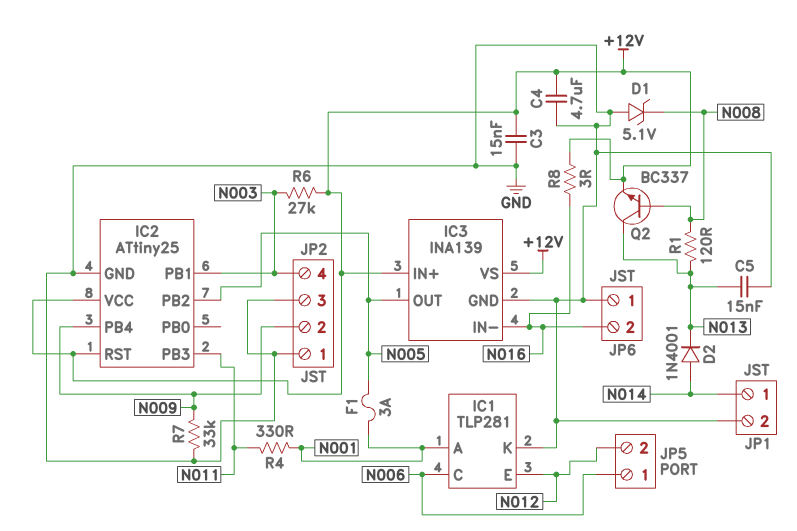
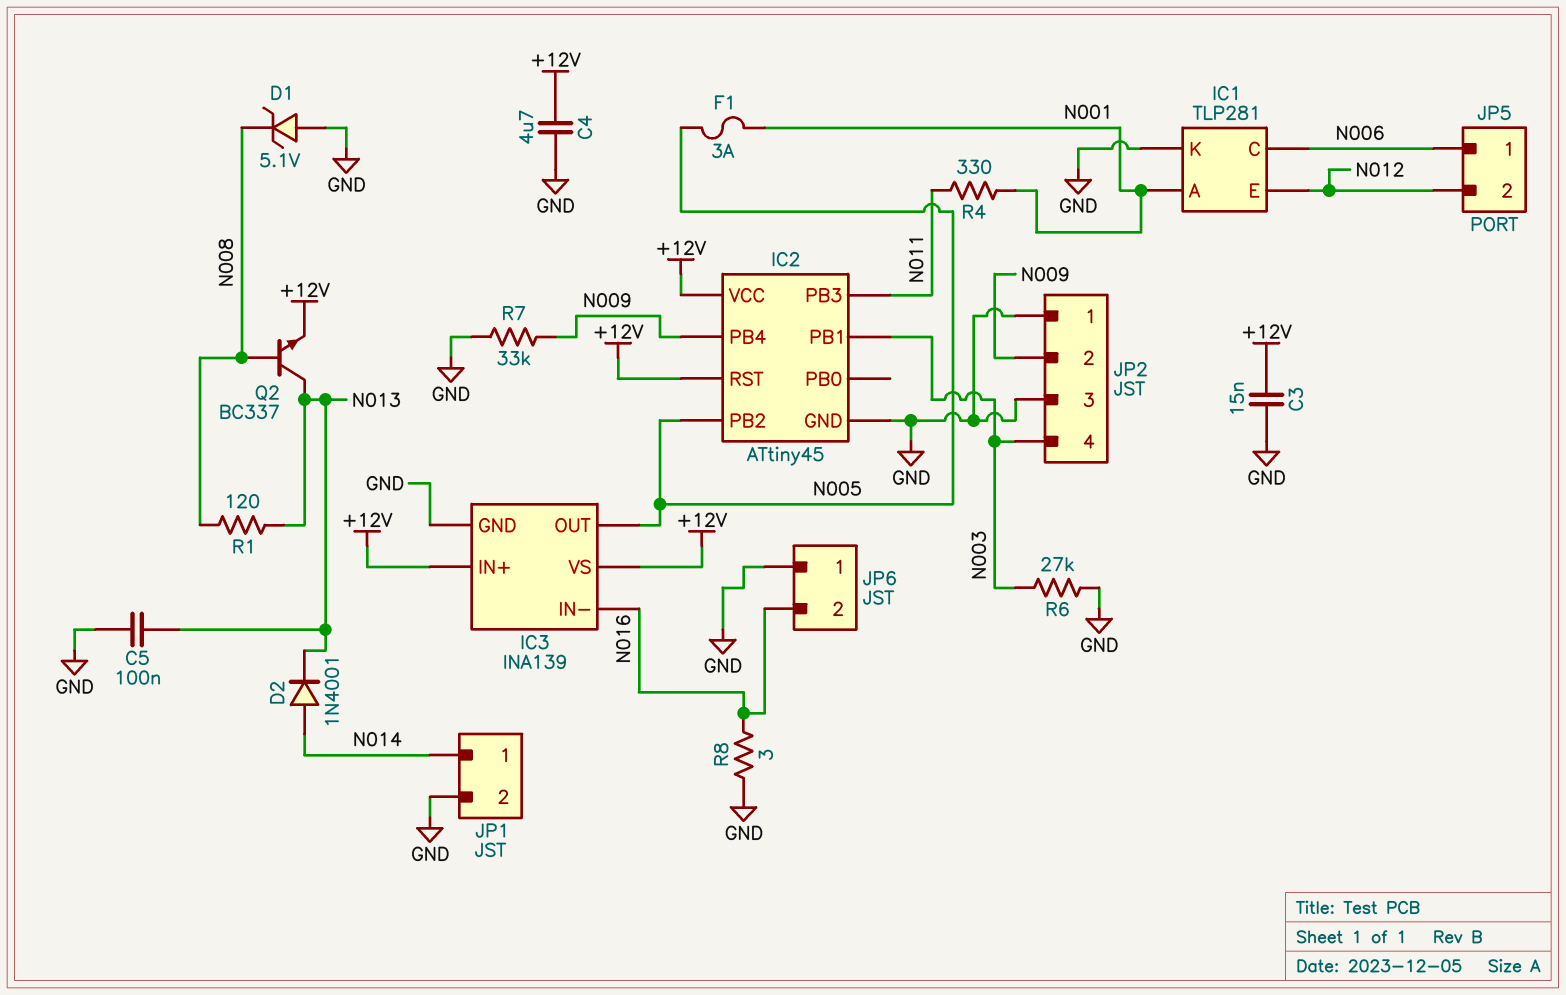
C5: 15nF (GND, N013) -> 100nF (GND, N013)
IC2: ATtiny25 -> ATtiny45
R6: 27k (+12V, N003) -> 27k (GND, N003)
R8: 3 (+12V, N016) -> 3 (GND, N016)

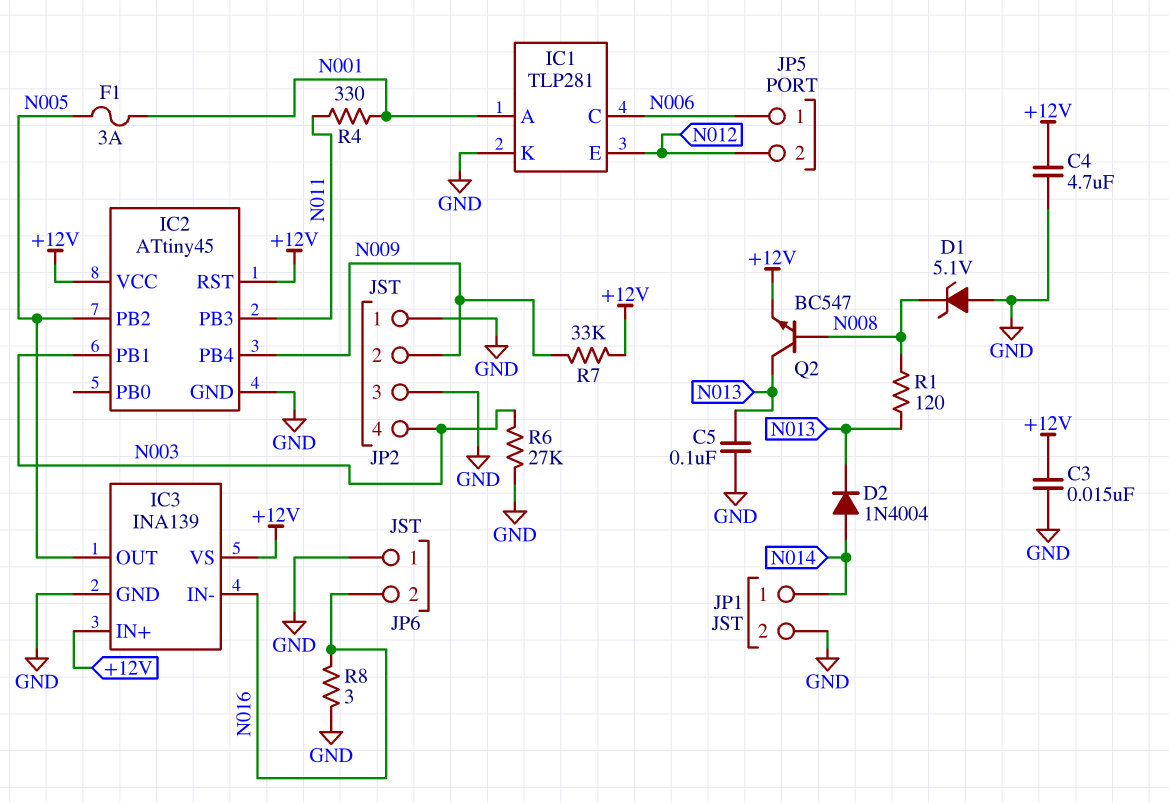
D2: diode 1N4001 (A N014, K N013) -> diode 1N4004 (A N014, K N013)
Q2: NPN BC337 (B N008, C N013, E +12V) -> NPN BC547 (B N008, C N013, E +12V)
R7: 33k (GND, N009) -> 33k (+12V, N009)

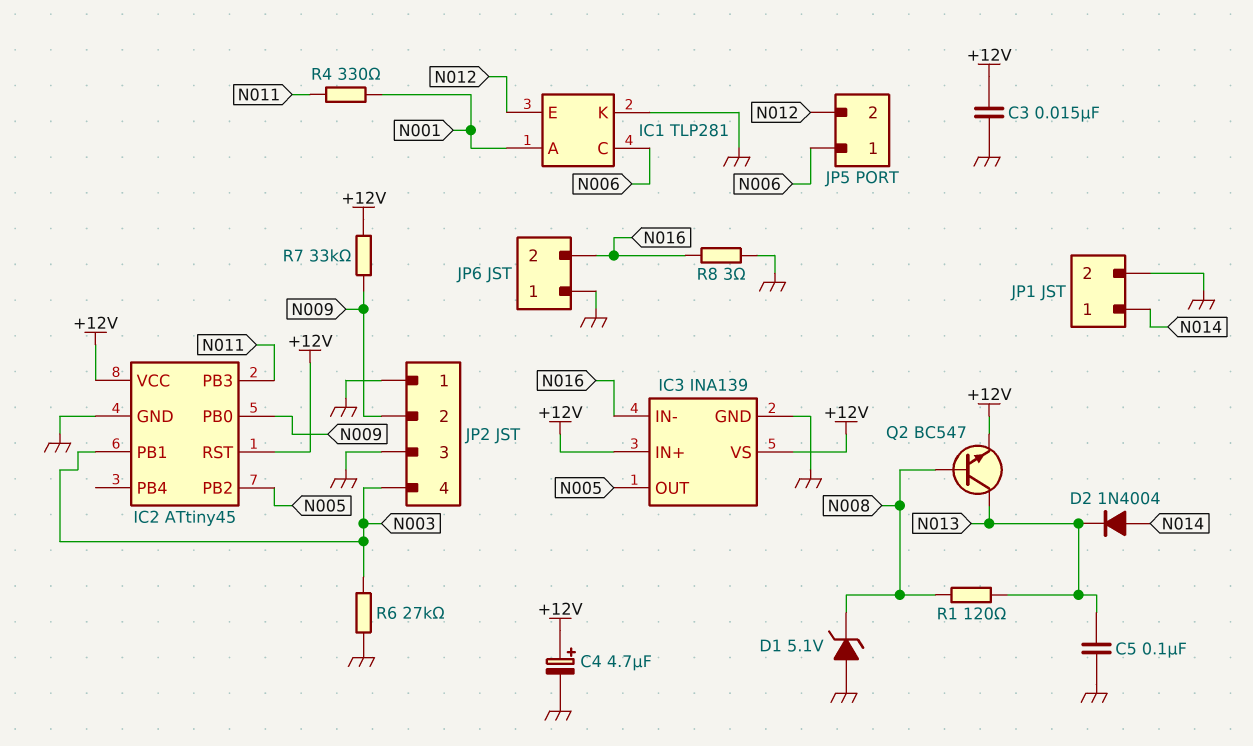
C4: 4.7uF (+12V, GND) -> 4.7uF (plus +12V, minus GND)
F1: 3A (N001, N005) -> none
IC2 pin PB0: none -> N009
IC2 pin PB4: N009 -> none

